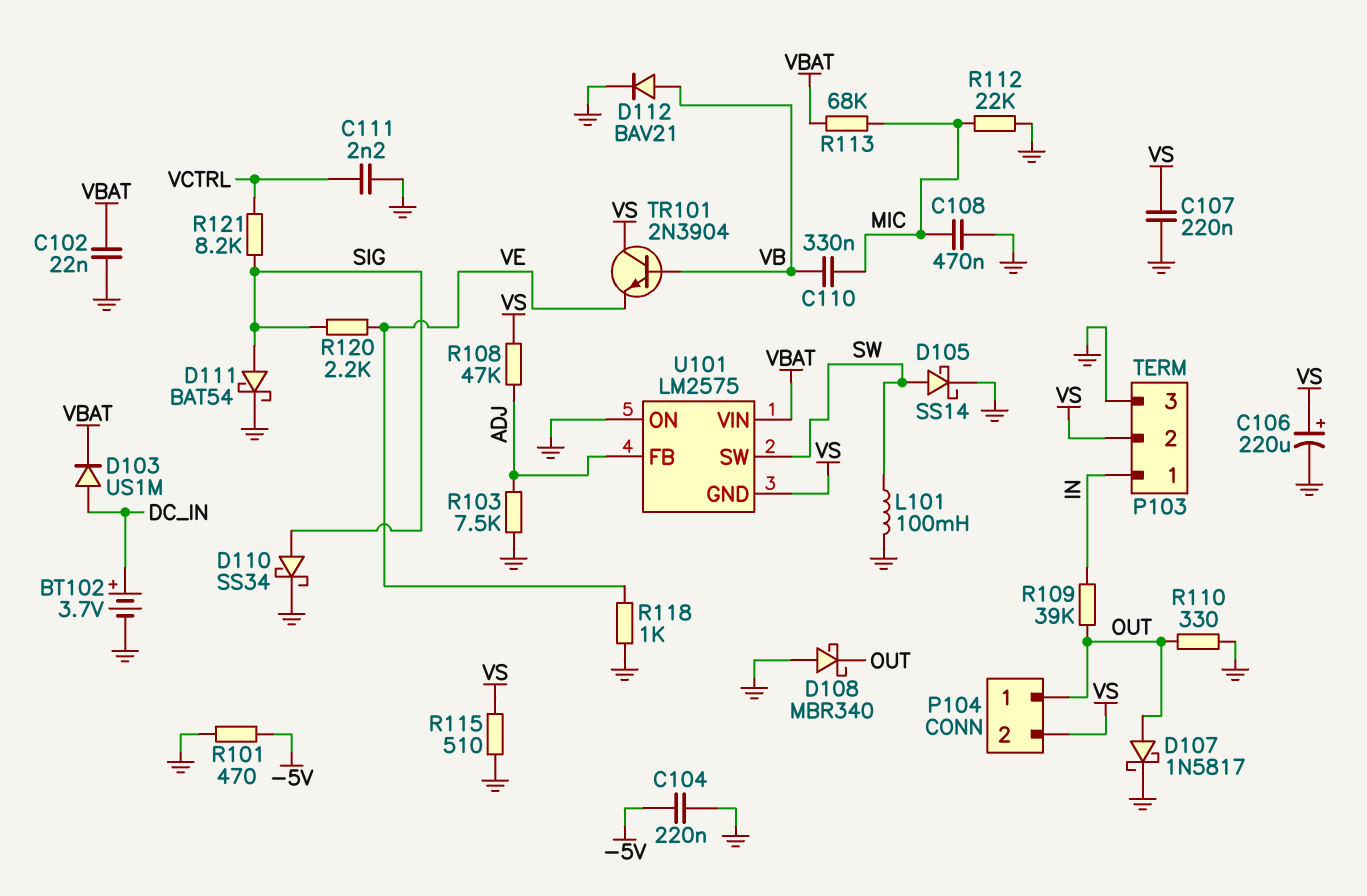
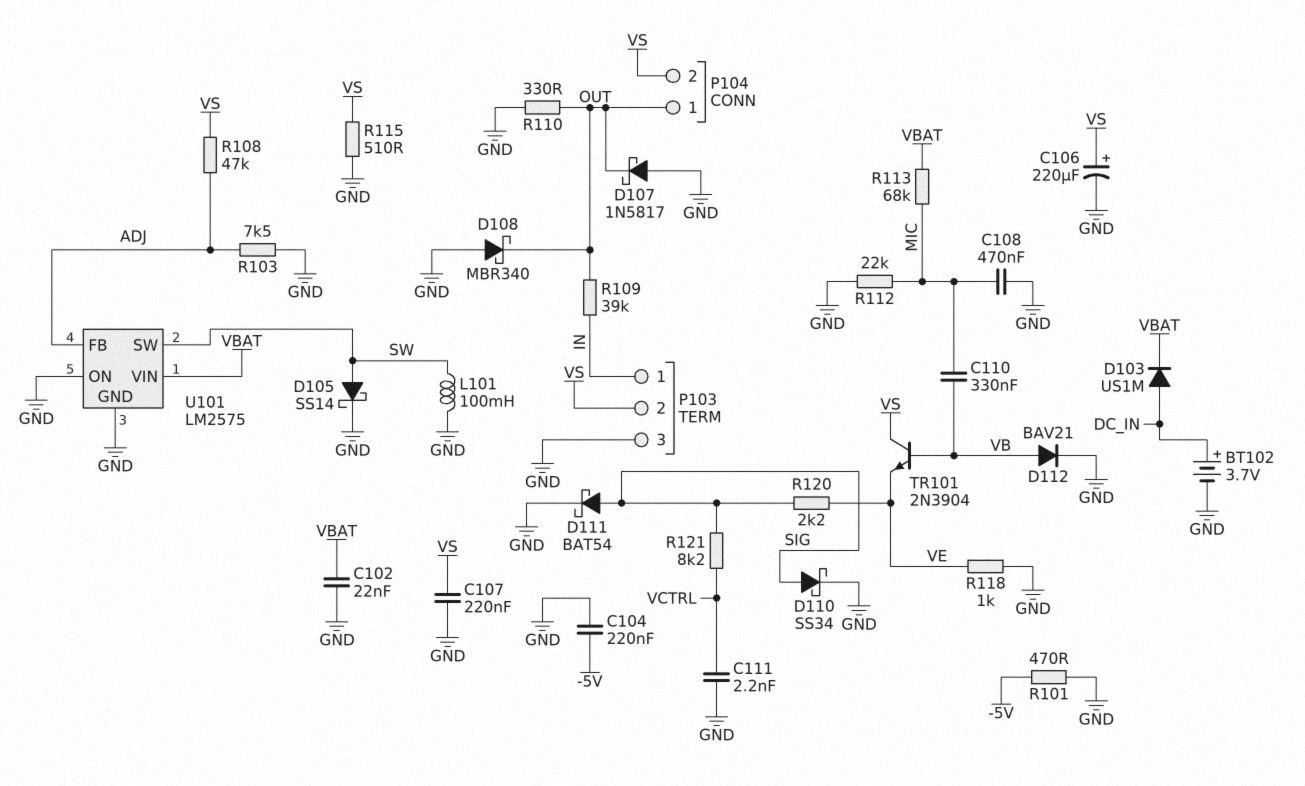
D107: schottky 1N5817 (A OUT, K GND) -> schottky 1N5817 (A GND, K OUT)
U101 pin GND: VS -> GND

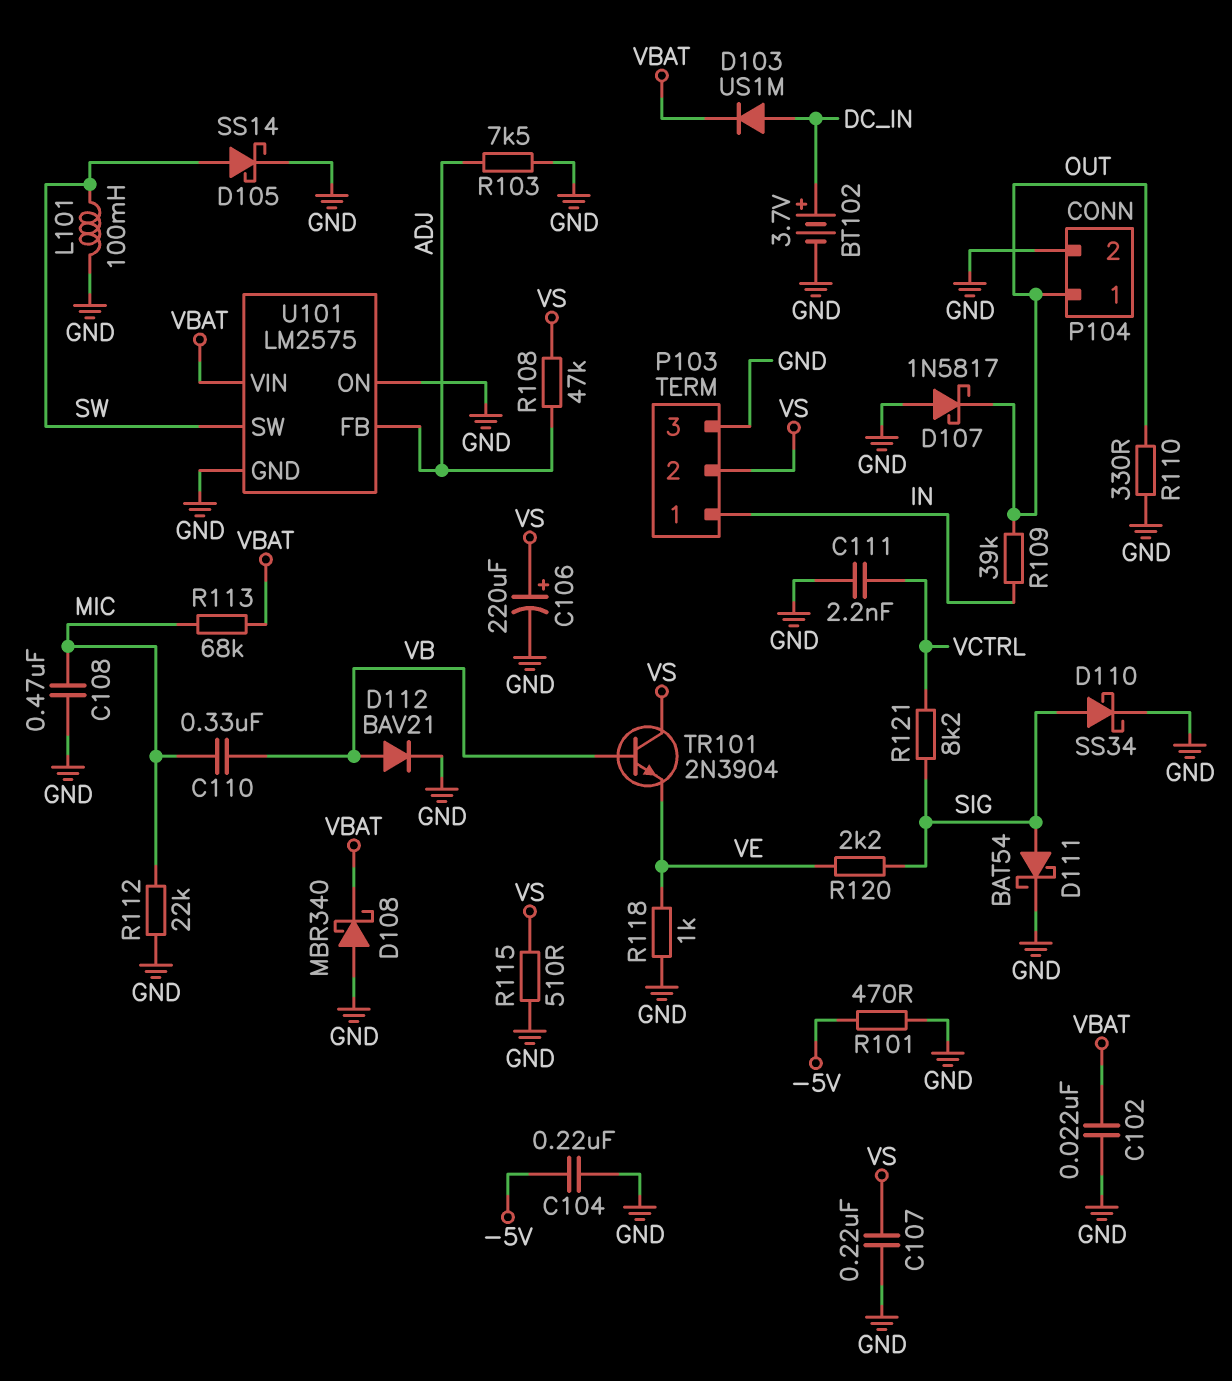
D108: schottky MBR340 (A GND, K OUT) -> schottky MBR340 (A GND, K VBAT)
P104 pin 2: VS -> GND

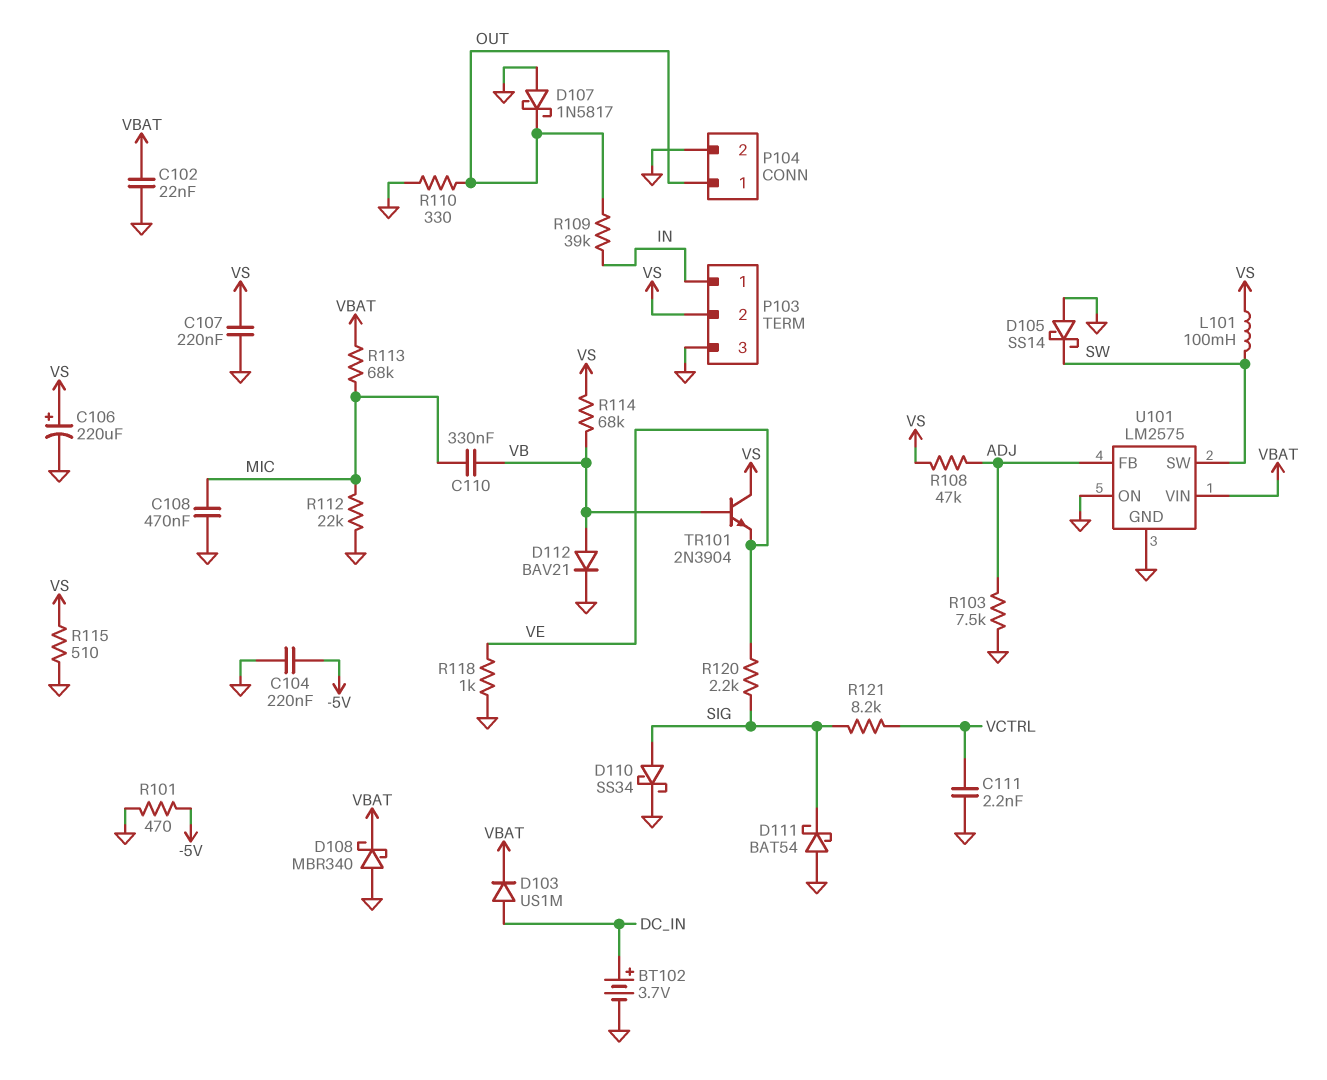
D105: schottky SS14 (A SW, K GND) -> schottky SS14 (A GND, K SW)
D111: schottky BAT54 (A SIG, K GND) -> schottky BAT54 (A GND, K SIG)
L101: 100mH (GND, SW) -> 100mH (SW, VS)
R114: none -> 68k (VB, VS)

